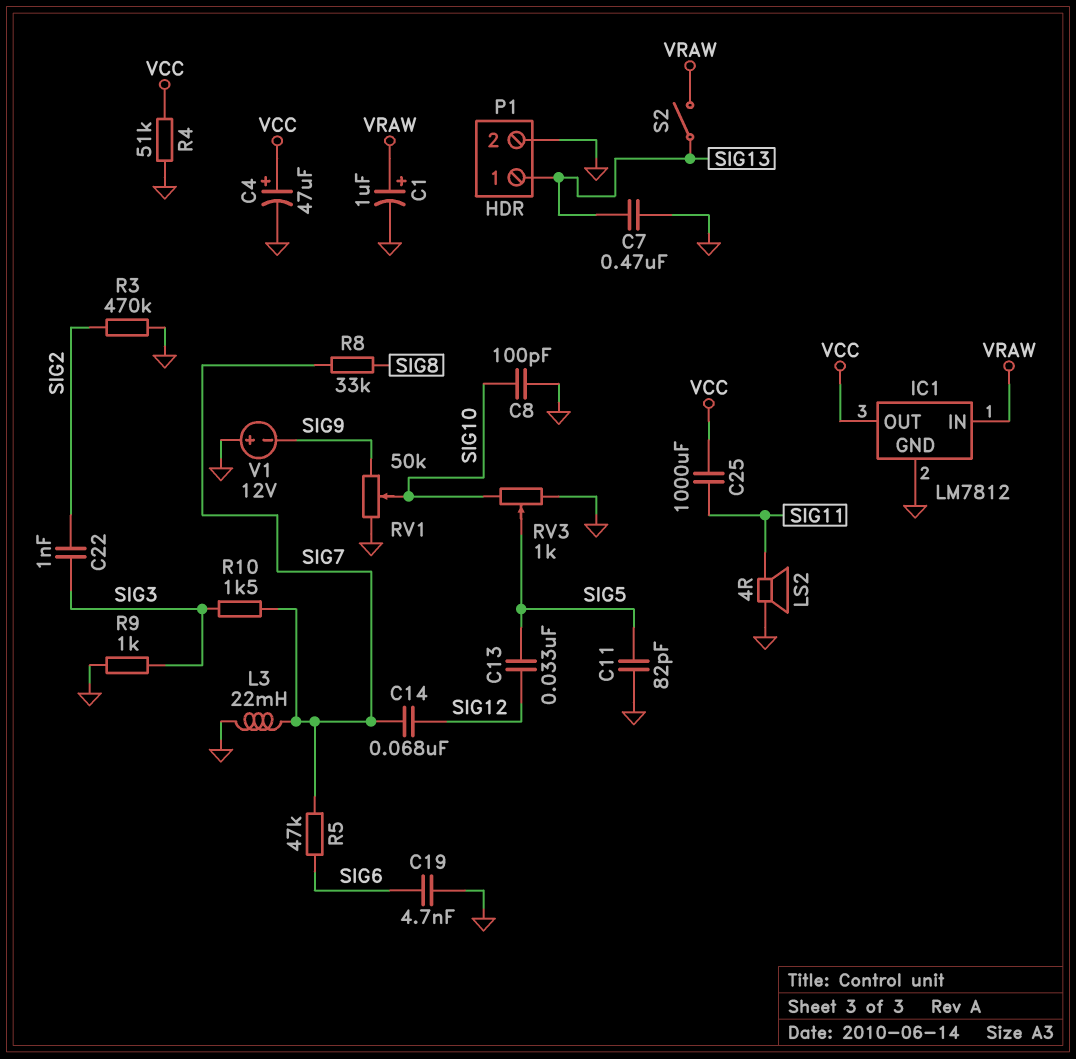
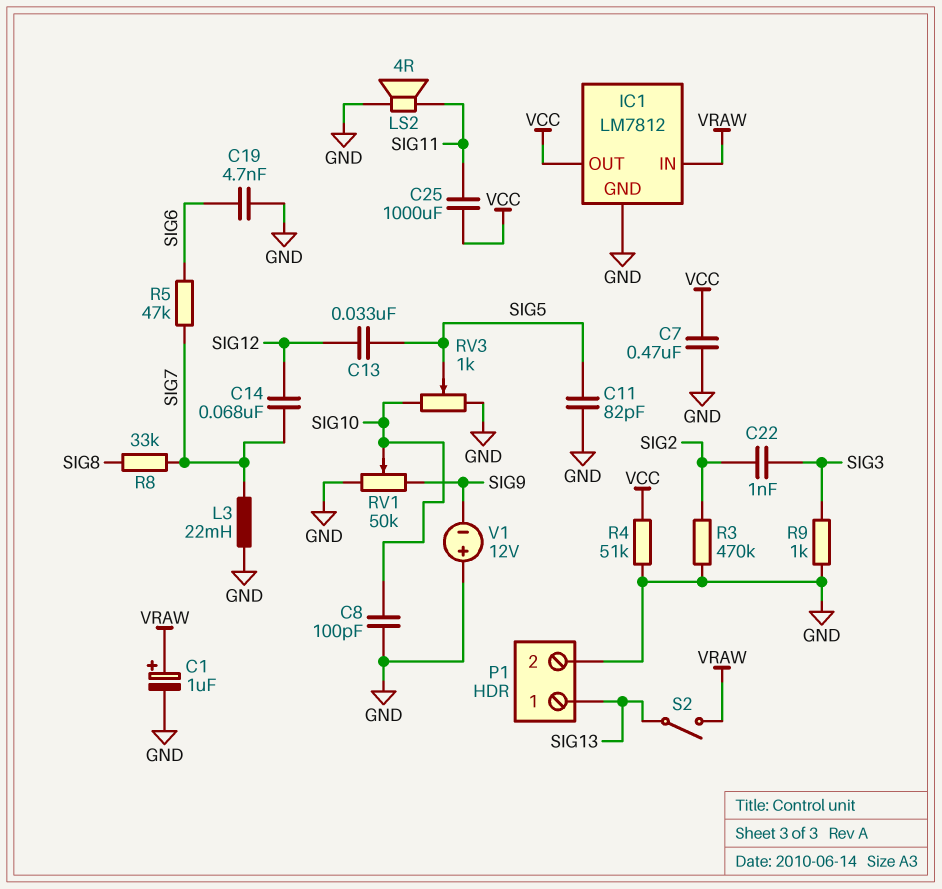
C4: 47uF (plus VCC, minus GND) -> none
C7: 470nF (GND, SIG13) -> 470nF (GND, VCC)
R10: 1.5k (SIG3, SIG7) -> none

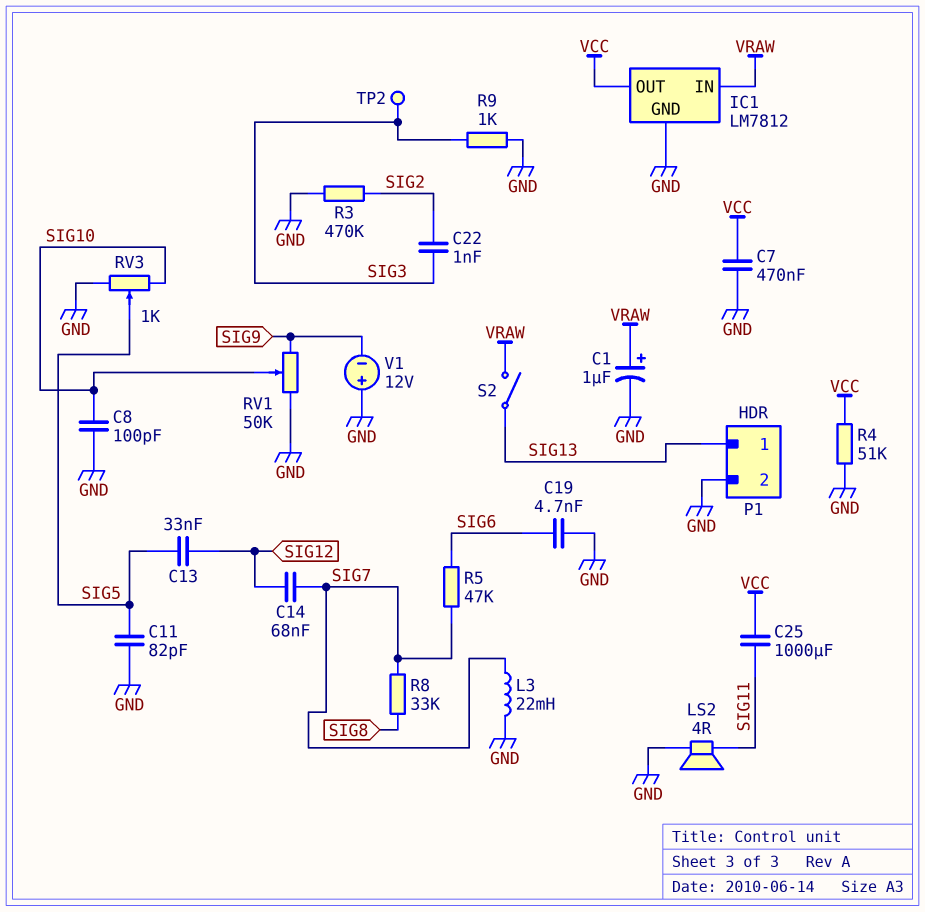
TP2: none -> test point (SIG3)

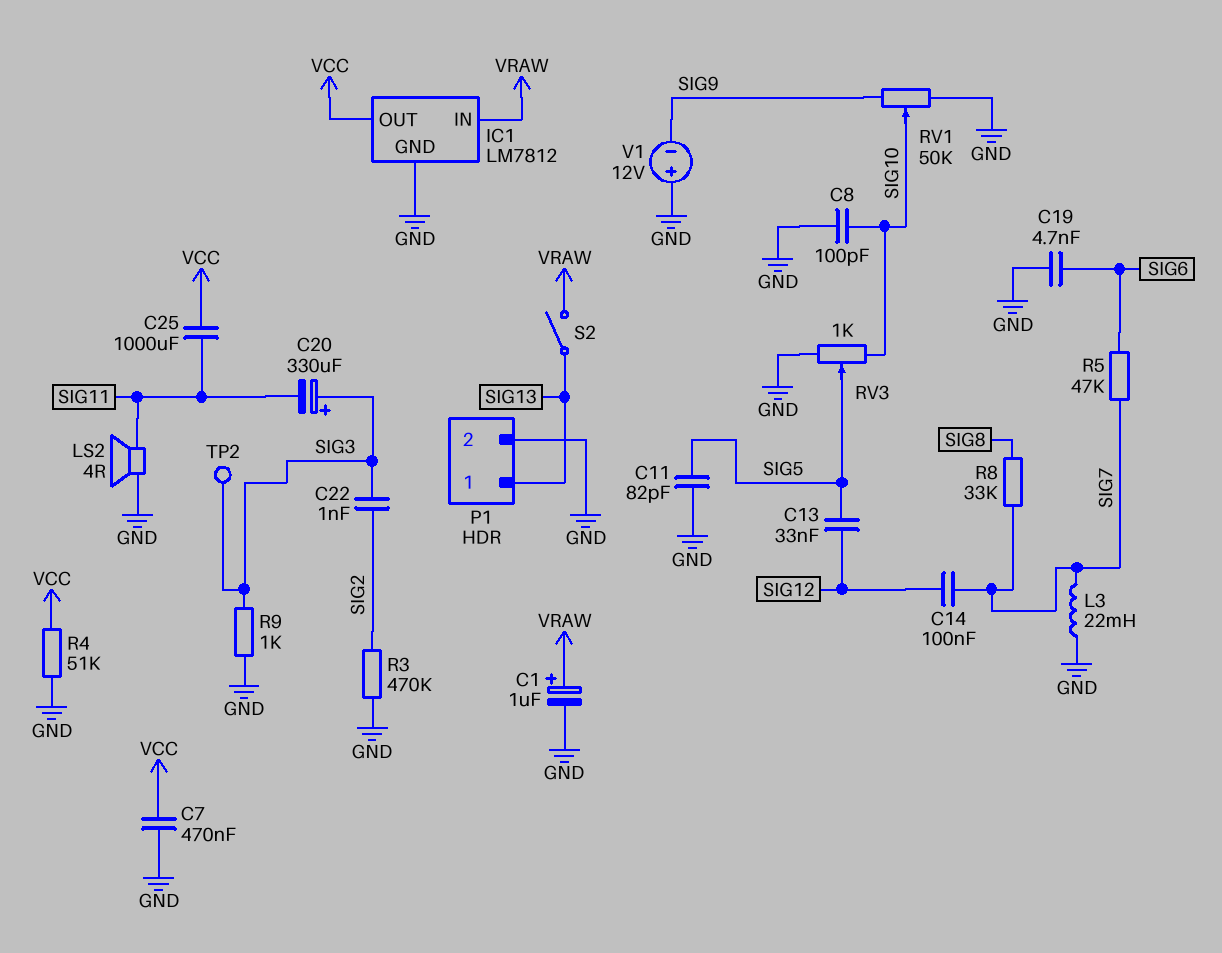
C14: 68nF (SIG7, SIG12) -> 100nF (SIG7, SIG12)
C20: none -> 330uF (plus SIG3, minus SIG11)

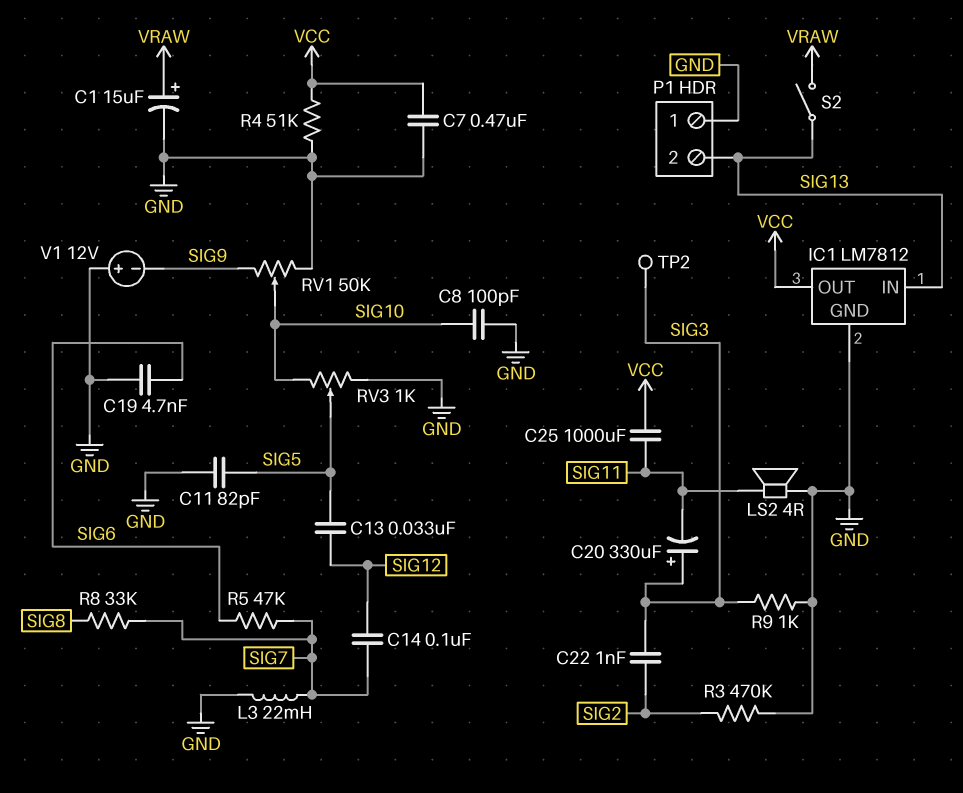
C1: 1uF (plus VRAW, minus GND) -> 15uF (plus VRAW, minus GND)
IC1 pin IN: VRAW -> SIG13
P1 pin 1: SIG13 -> GND
P1 pin 2: GND -> SIG13

